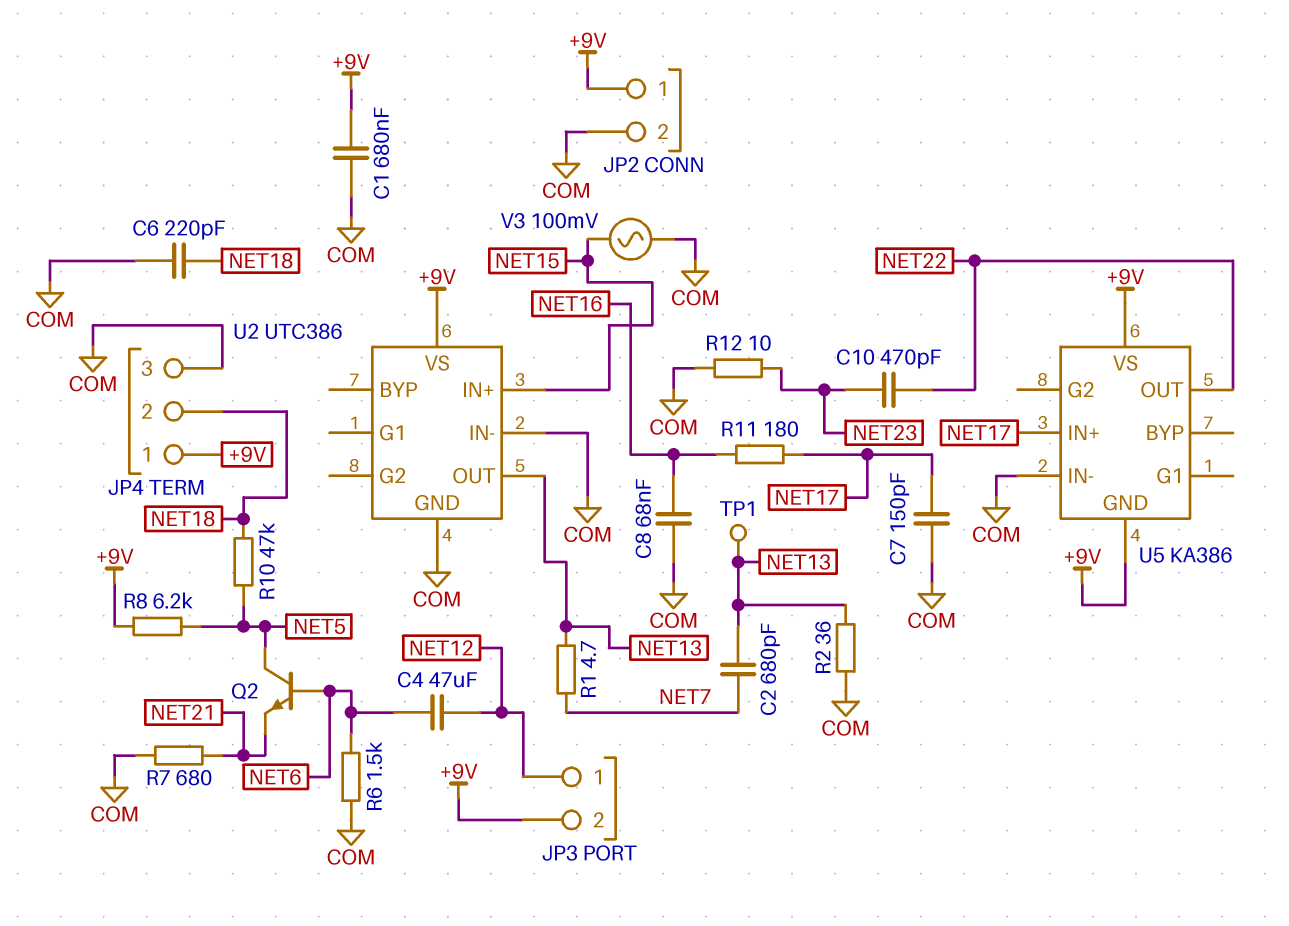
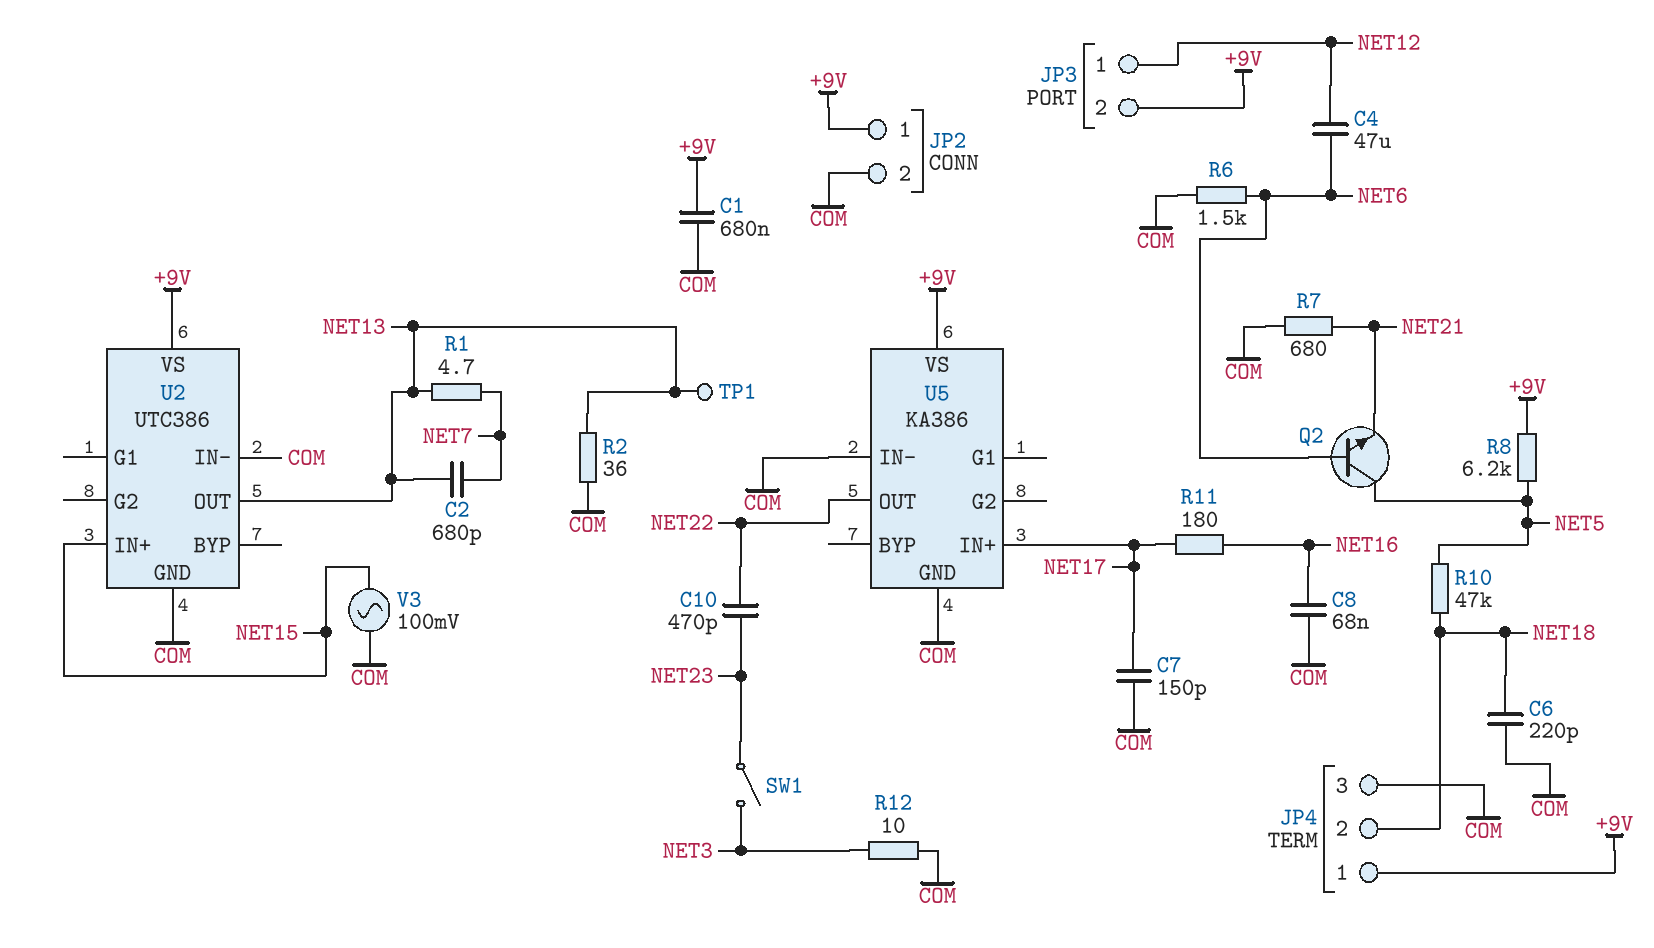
R12: 10 (COM, NET23) -> 10 (COM, NET3)
SW1: none -> switch (NET3, NET23)
U5 pin GND: +9V -> COM

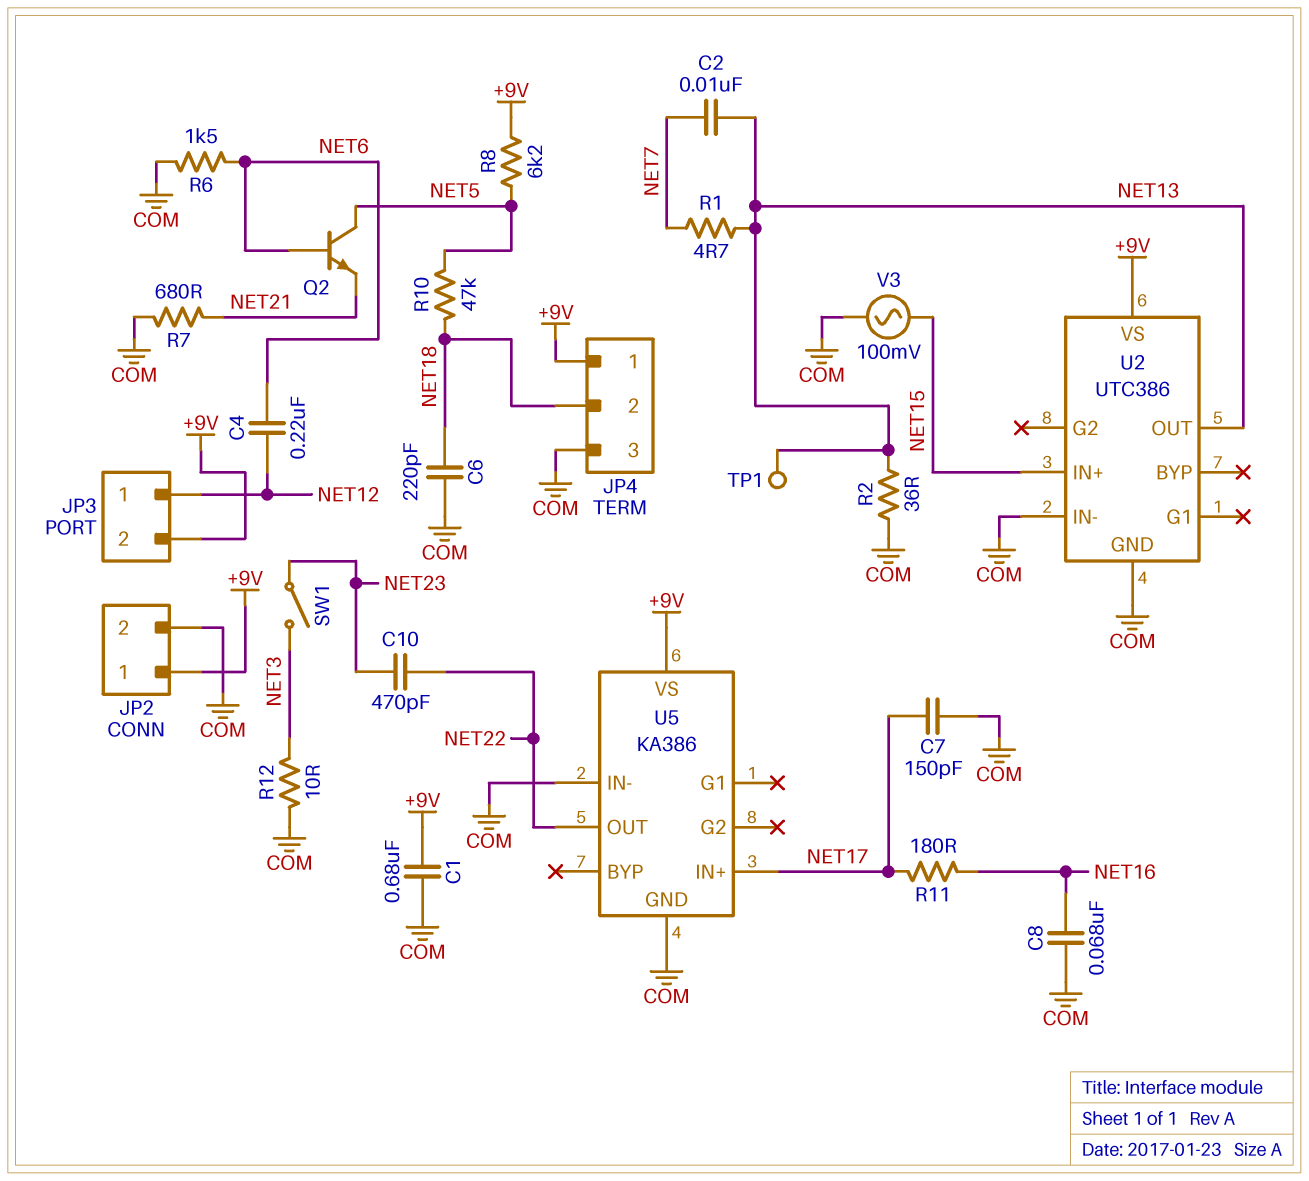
C2: 680pF (NET7, NET13) -> 10nF (NET7, NET13)
C4: 47uF (NET6, NET12) -> 220nF (NET6, NET12)

